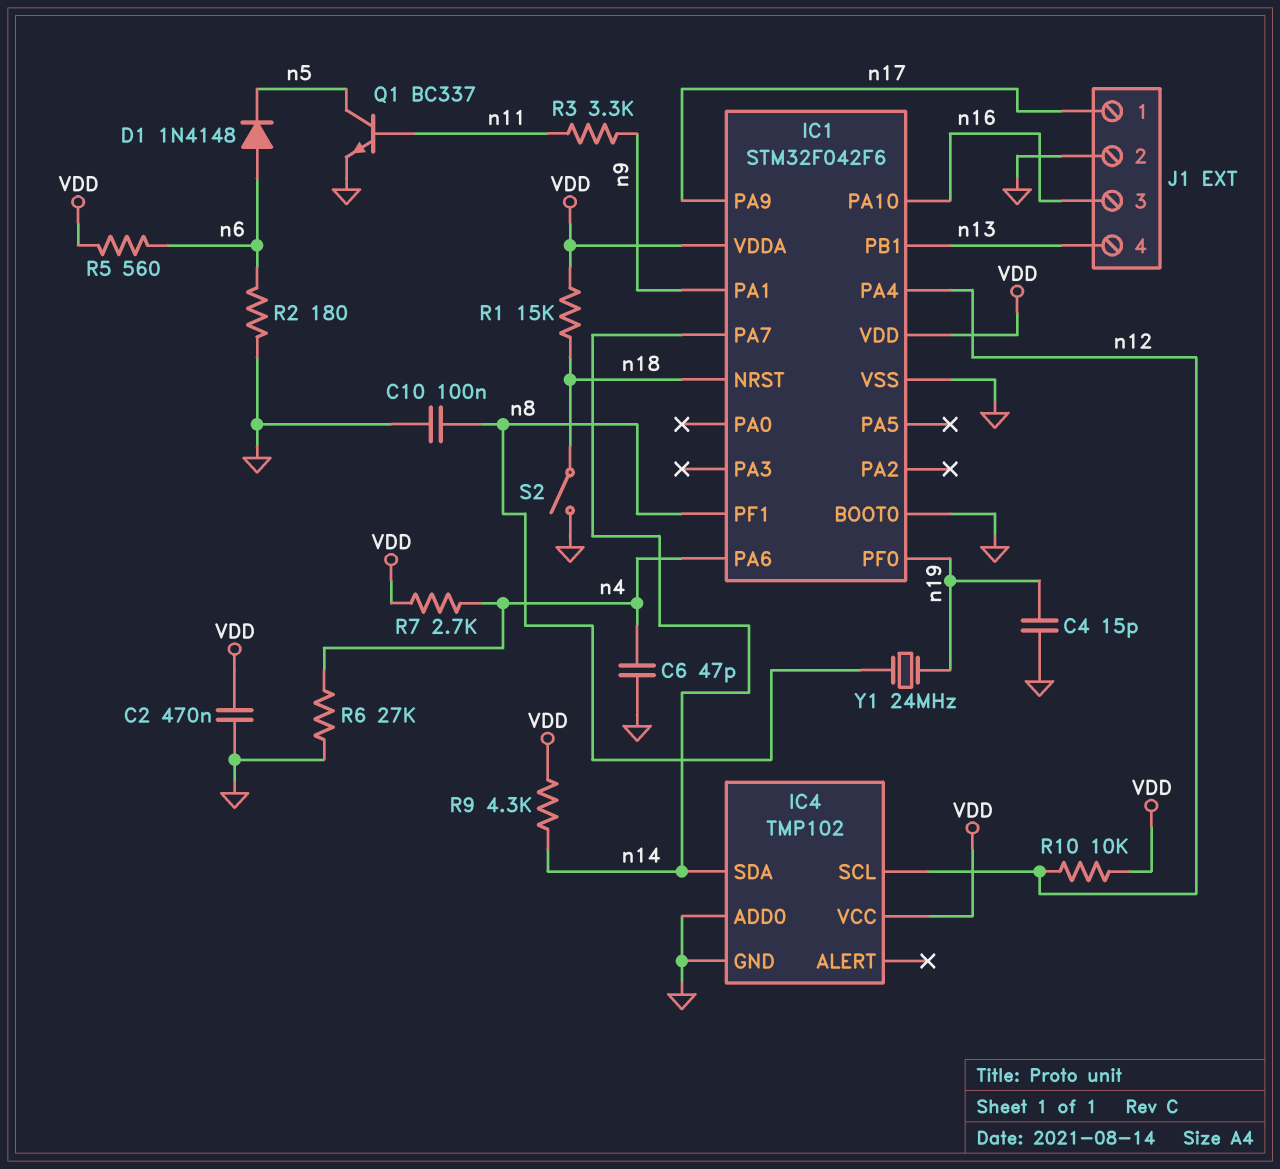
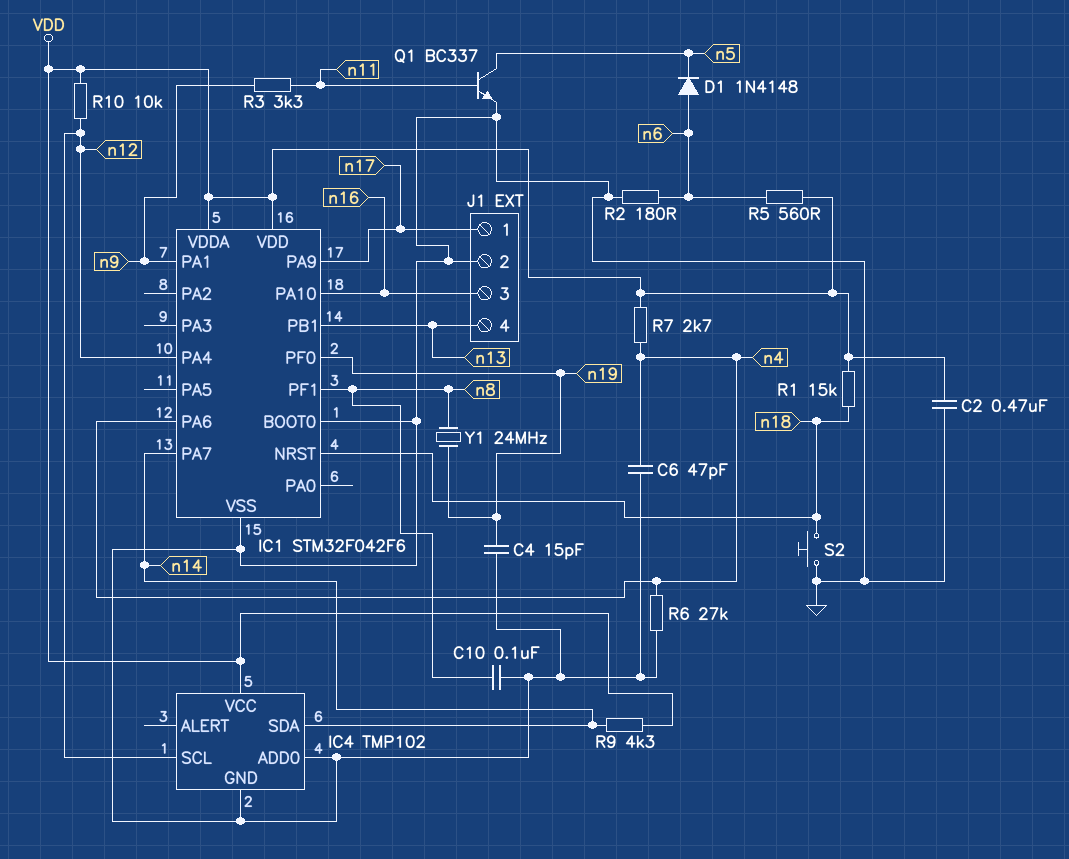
S2: switch (GND, n18) -> button (GND, n18)

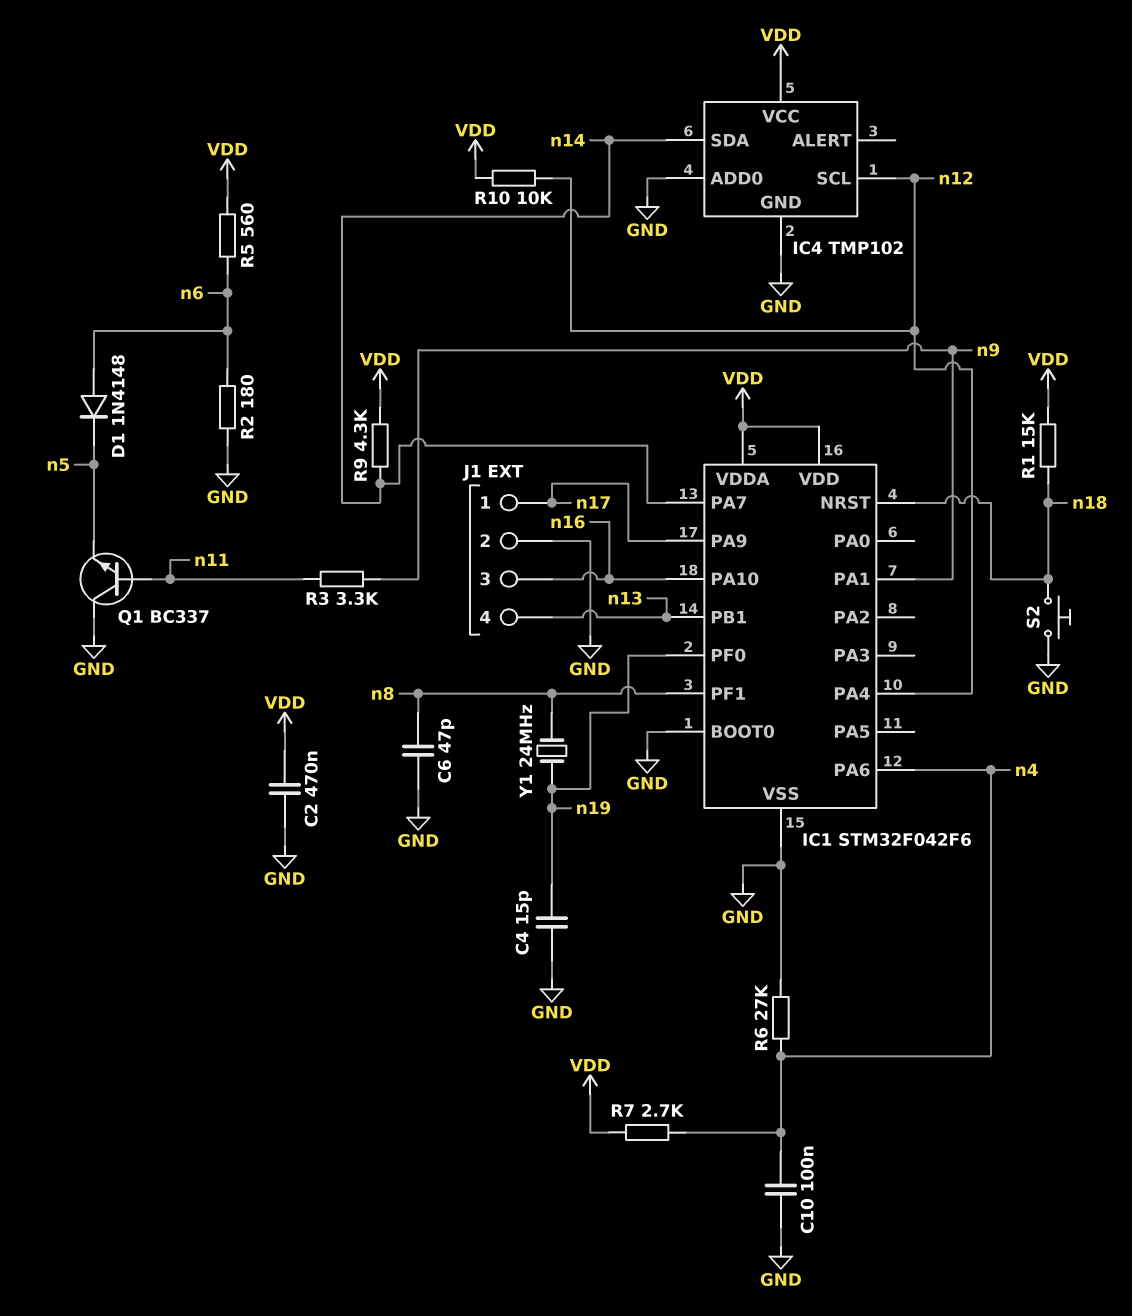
C6: 47pF (GND, n4) -> 47pF (GND, n8)
C10: 100nF (GND, n8) -> 100nF (GND, n4)
Q1: NPN BC337 (B n11, C n5, E GND) -> NPN BC337 (B n11, C GND, E n5)

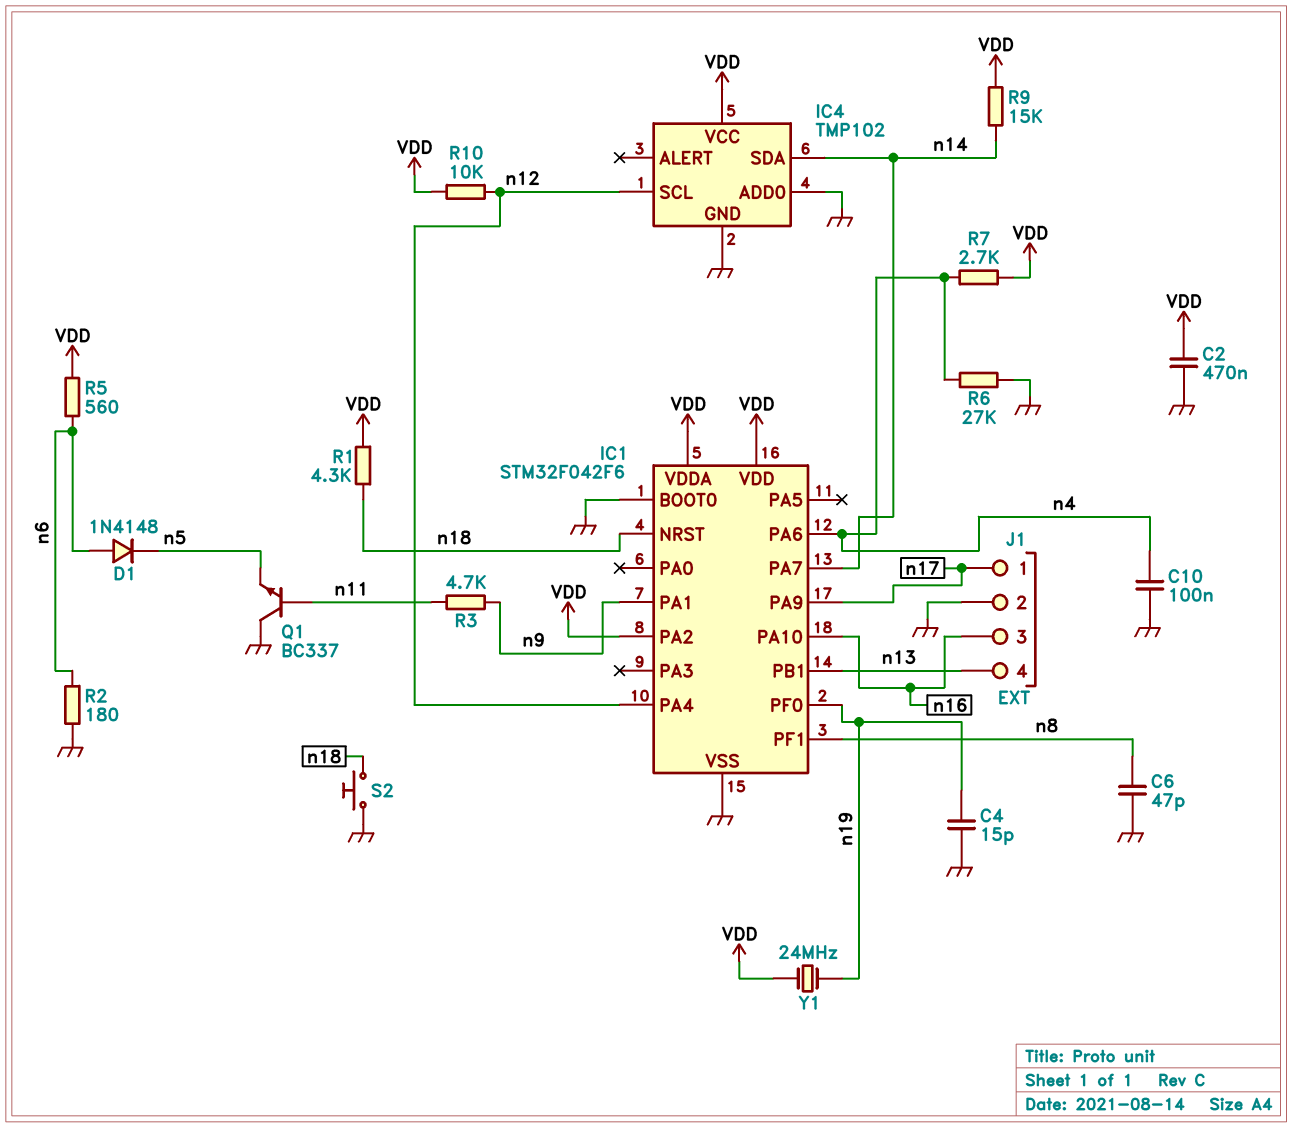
IC1 pin PA2: none -> VDD
R1: 15k (VDD, n18) -> 4.3k (VDD, n18)
R3: 3.3k (n9, n11) -> 4.7k (n9, n11)
R9: 4.3k (VDD, n14) -> 15k (VDD, n14)
Y1: 24MHz (n8, n19) -> 24MHz (VDD, n19)

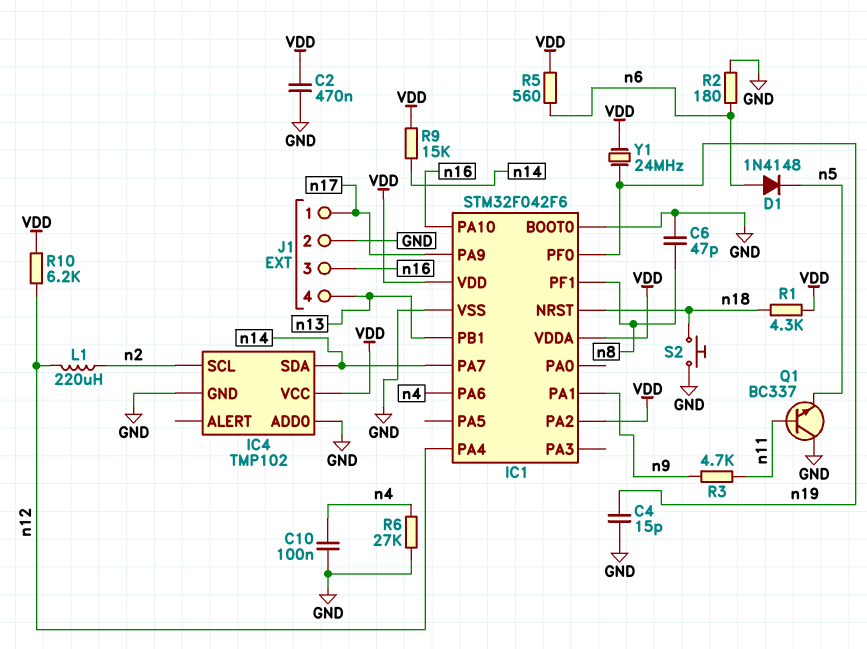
IC4 pin SCL: n12 -> n2
L1: none -> 220uH (n2, n12)
R7: 2.7k (VDD, n4) -> none
R10: 10k (VDD, n12) -> 6.2k (VDD, n12)

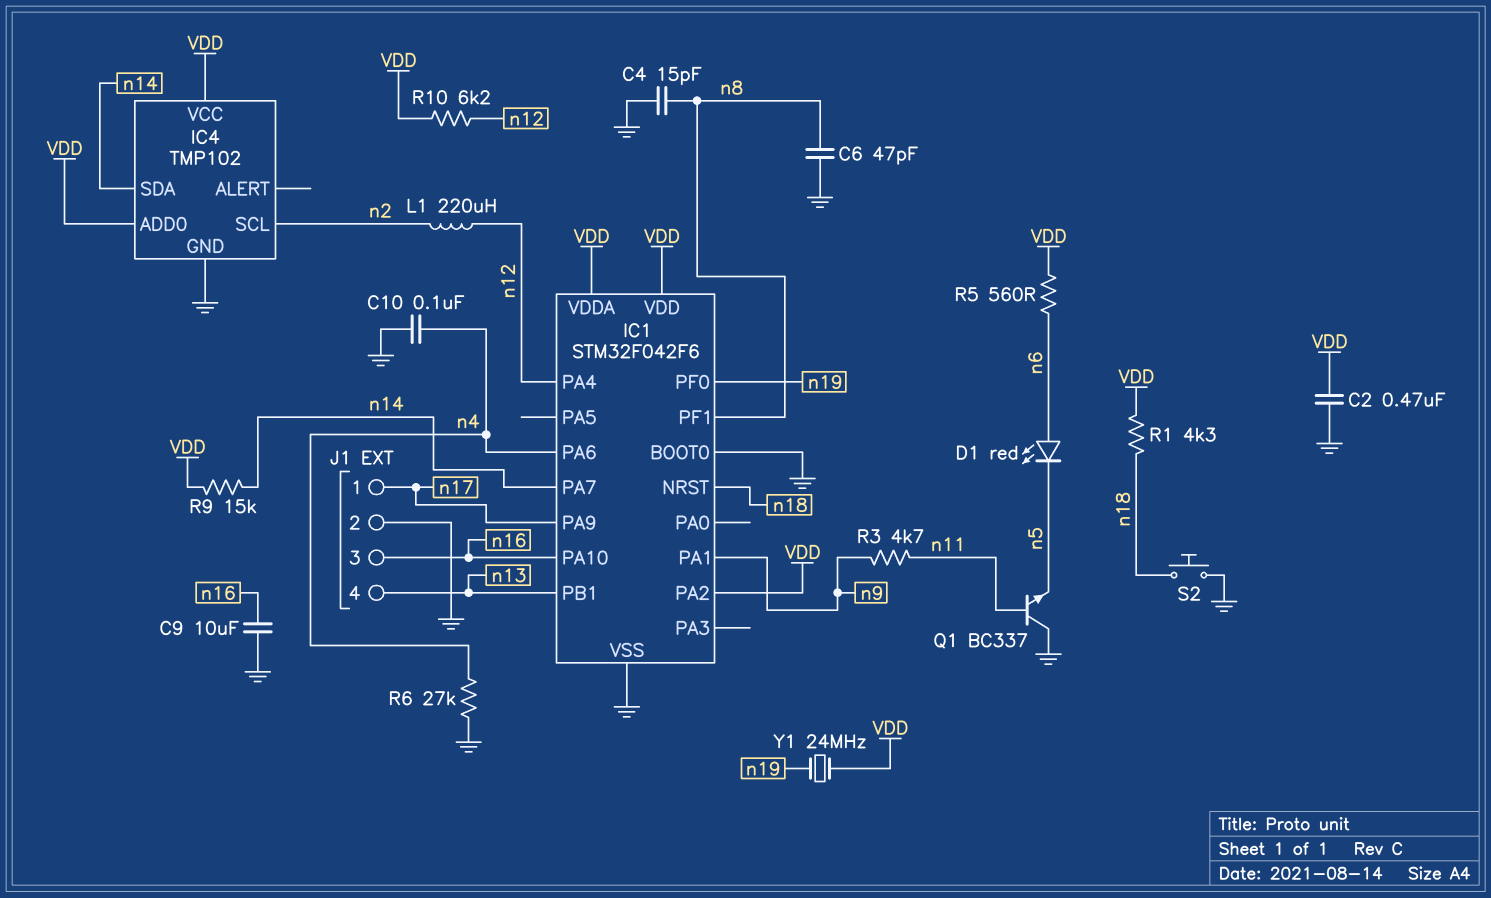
C4: 15pF (GND, n19) -> 15pF (GND, n8)
C9: none -> 10uF (GND, n16)
D1: diode 1N4148 (A n6, K n5) -> LED red (A n6, K n5)
IC4 pin ADD0: GND -> VDD
R2: 180 (GND, n6) -> none

